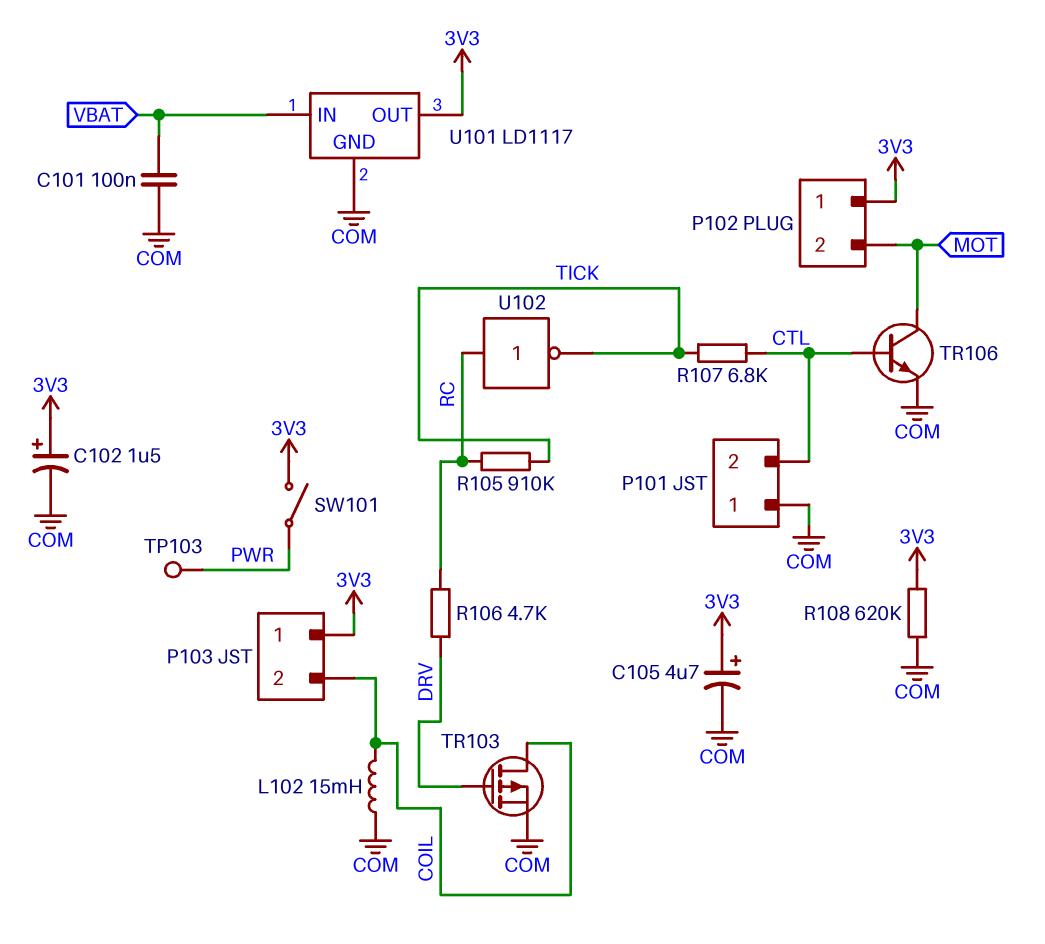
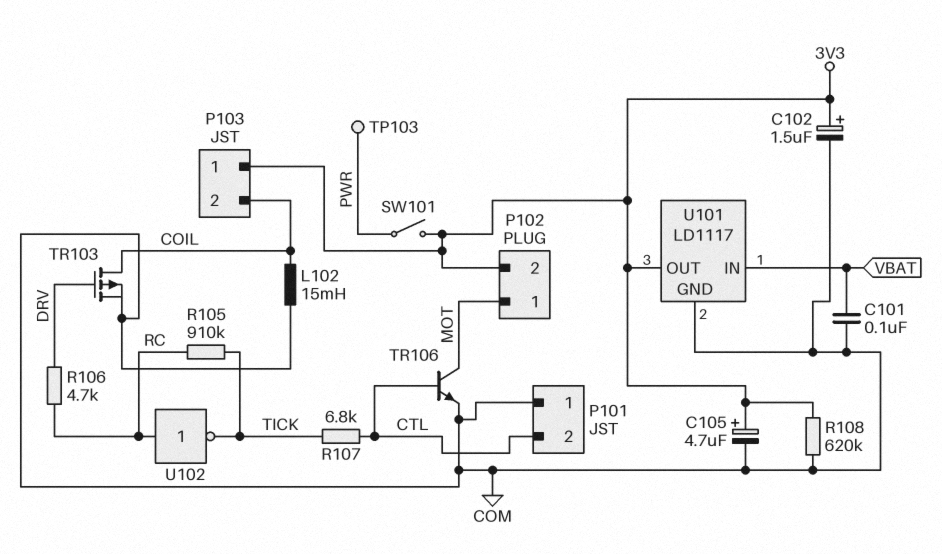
P102 pin 1: 3V3 -> MOT
P102 pin 2: MOT -> 3V3

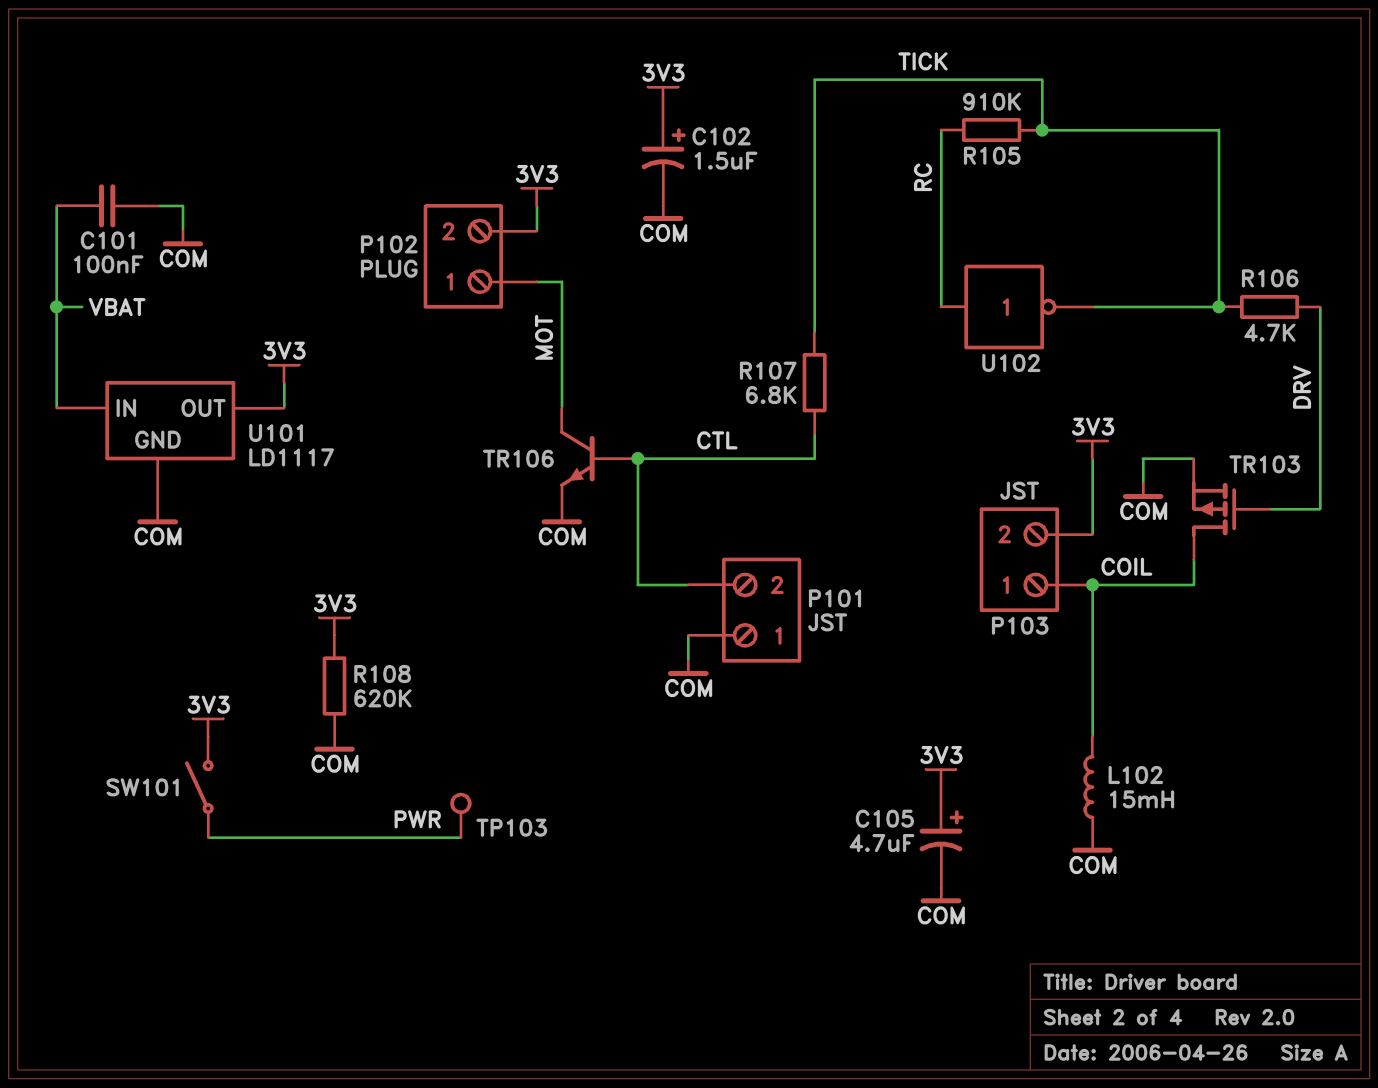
P103 pin 1: 3V3 -> COIL
P103 pin 2: COIL -> 3V3
R106: 4.7k (DRV, RC) -> 4.7k (DRV, TICK)

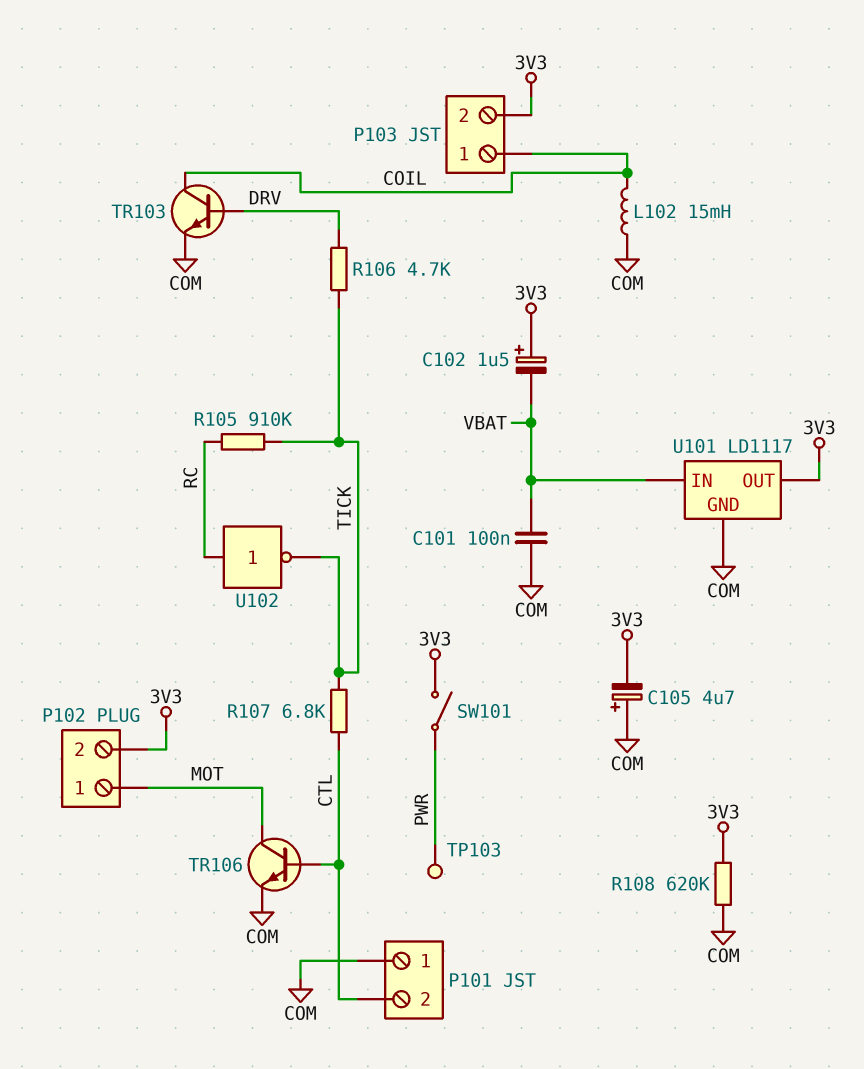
C102: 1.5uF (plus 3V3, minus COM) -> 1.5uF (plus 3V3, minus VBAT)
C105: 4.7uF (plus 3V3, minus COM) -> 4.7uF (plus COM, minus 3V3)
TR103: PMOS (G DRV, D COIL, S COM) -> NPN (B DRV, C COIL, E COM)

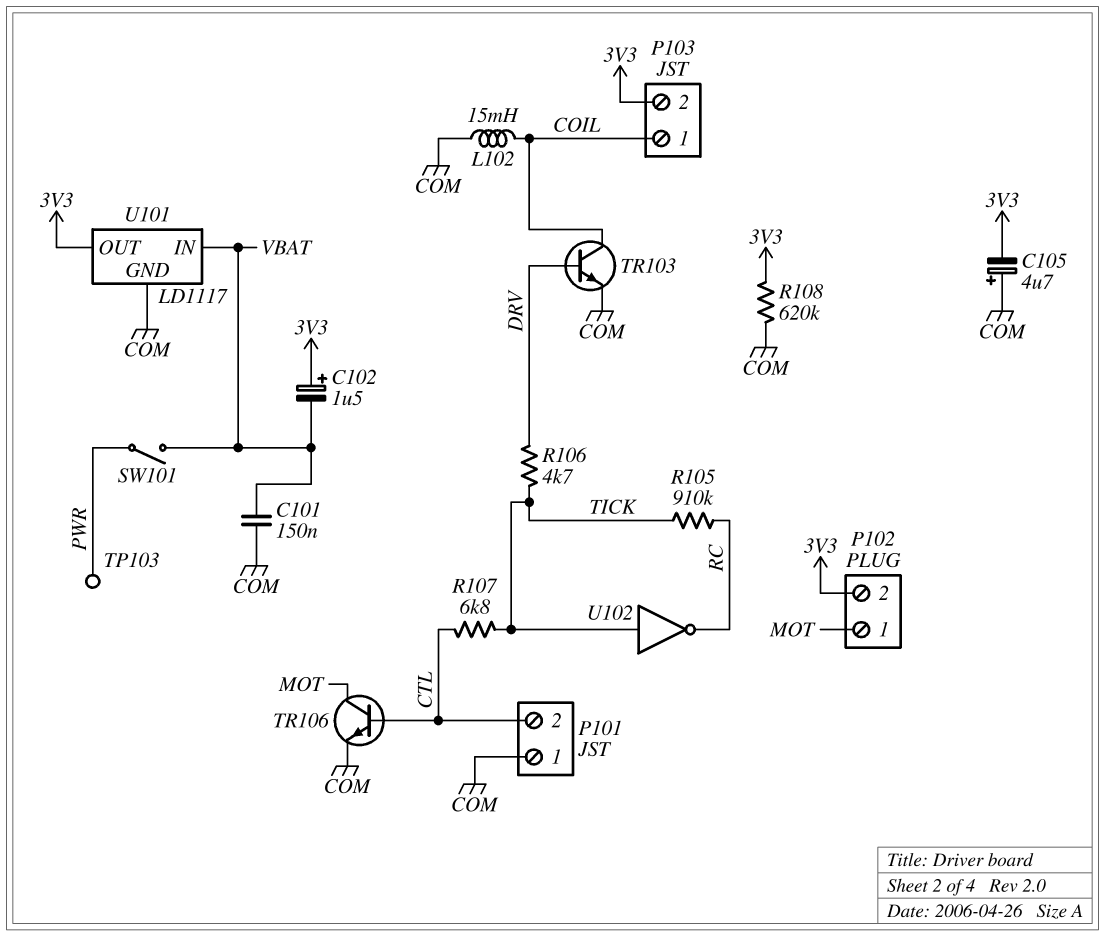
C101: 100nF (COM, VBAT) -> 150nF (COM, VBAT)
SW101: switch (3V3, PWR) -> switch (PWR, VBAT)
U102: NOT (in RC, out TICK) -> NOT (in TICK, out RC)

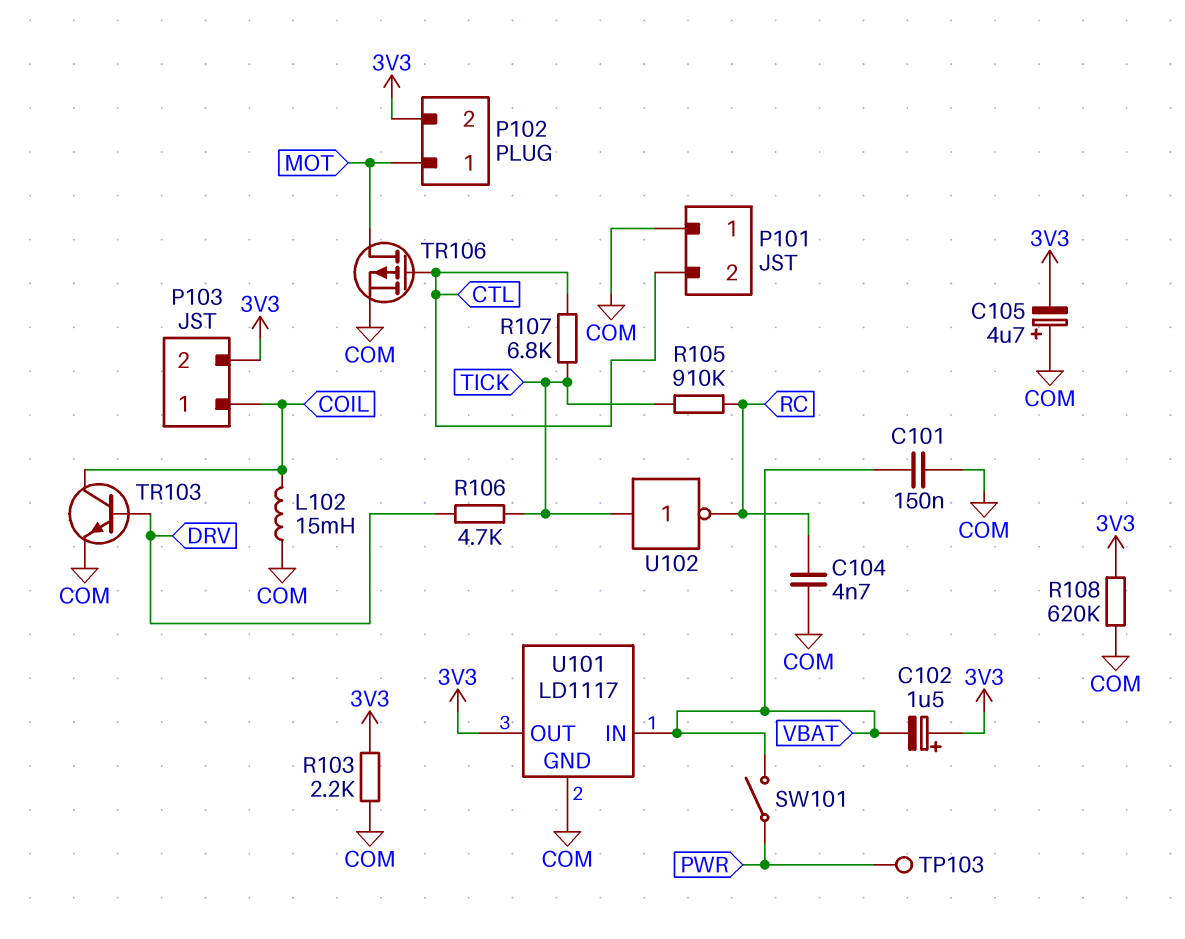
C104: none -> 4.7nF (COM, RC)
R103: none -> 2.2k (3V3, COM)
TR106: NPN (B CTL, C MOT, E COM) -> PMOS (G CTL, D MOT, S COM)

